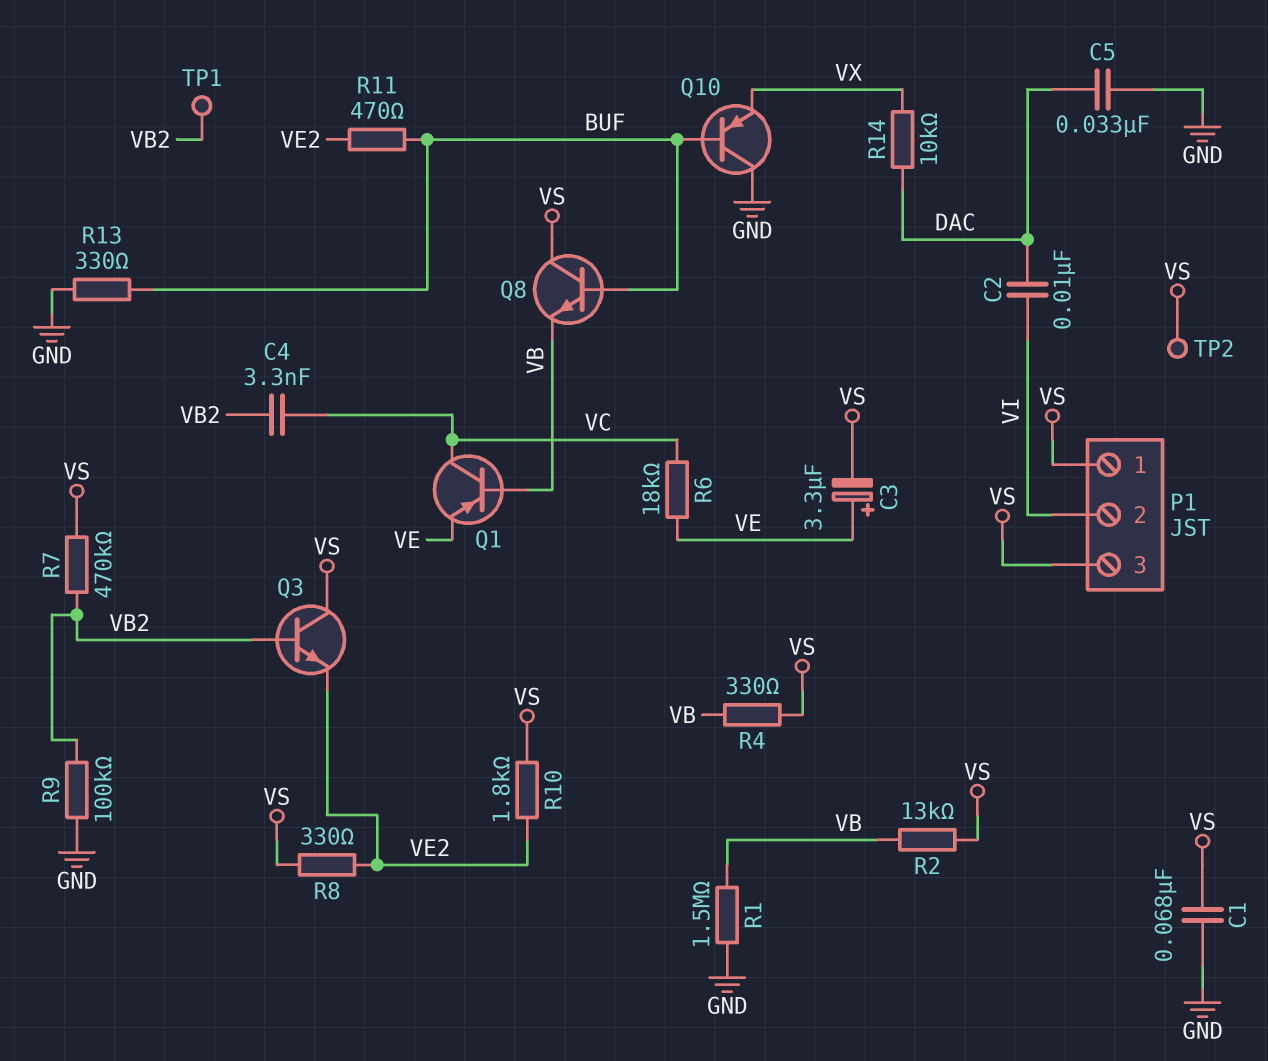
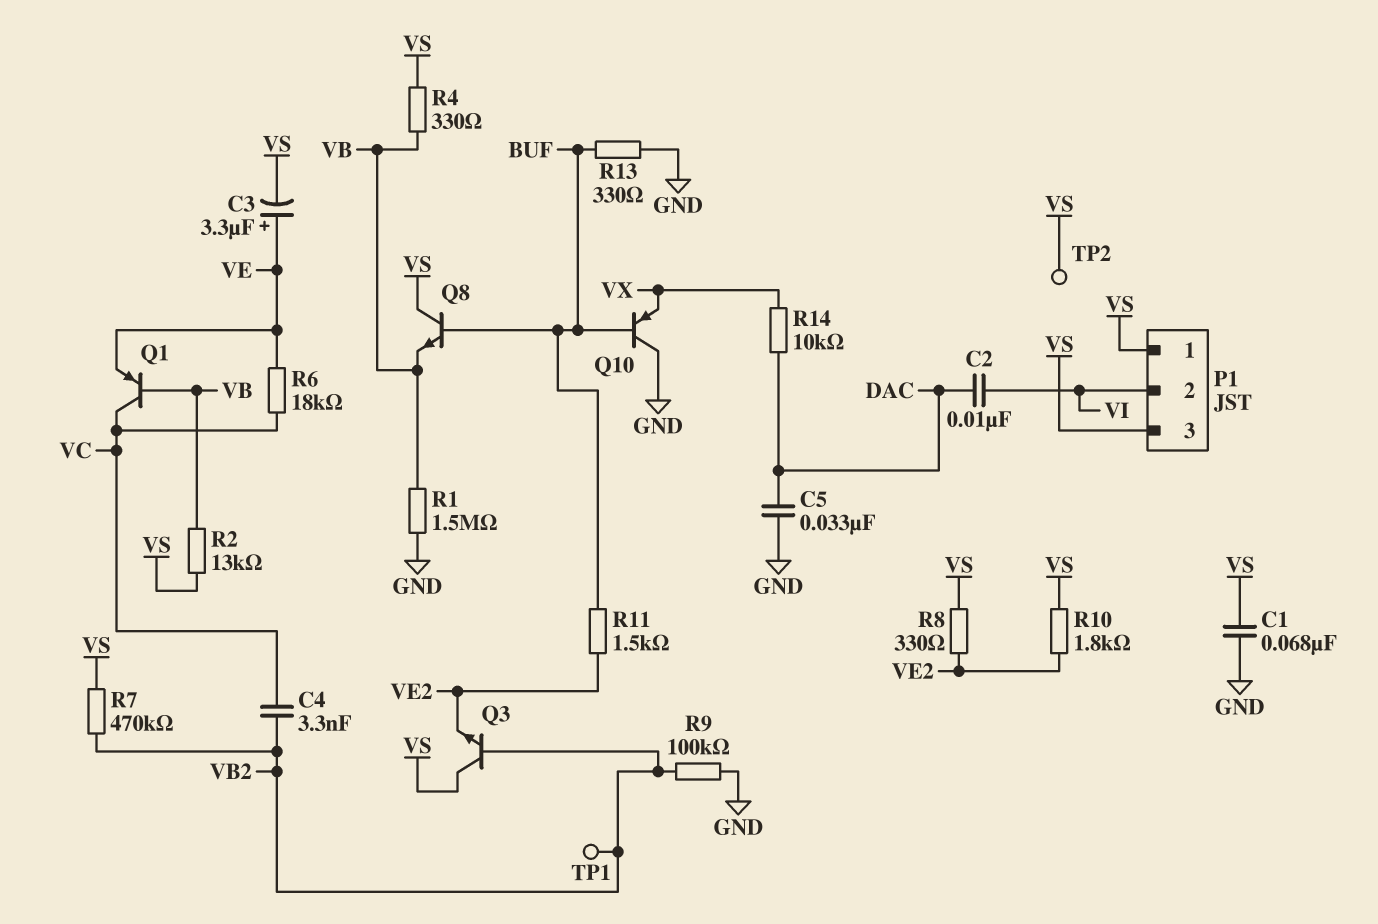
R11: 470 (BUF, VE2) -> 1.5k (BUF, VE2)

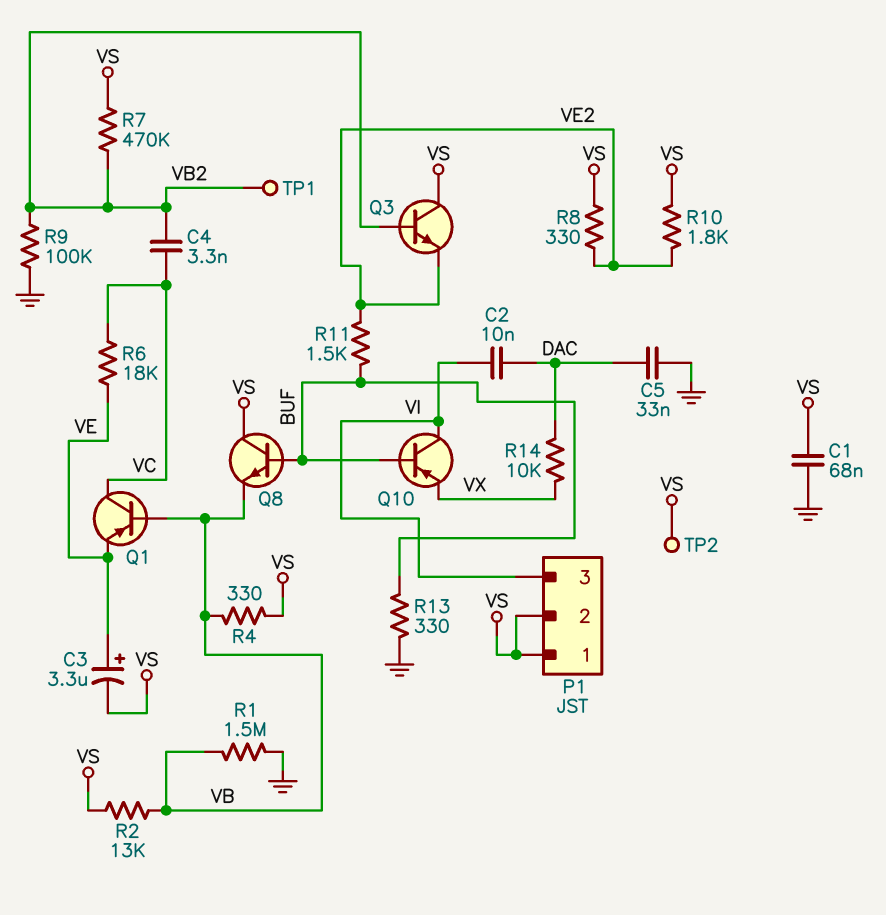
P1 pin 2: VI -> VS
P1 pin 3: VS -> VI
Q10: PNP (B BUF, C GND, E VX) -> PNP (B BUF, C VI, E VX)

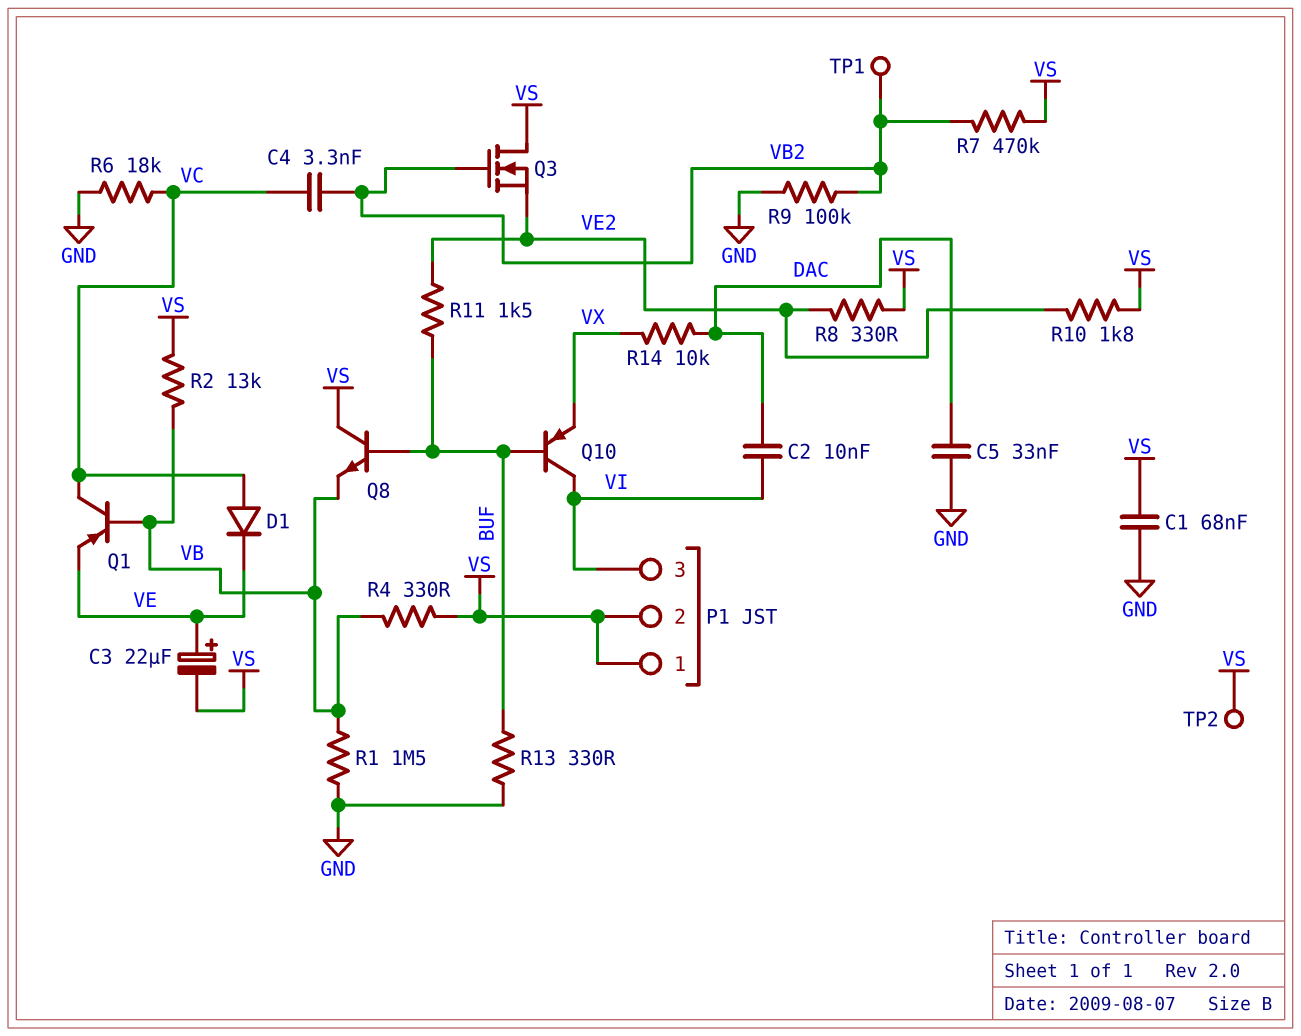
C3: 3.3uF (plus VE, minus VS) -> 22uF (plus VE, minus VS)
D1: none -> diode (A VC, K VE)
Q3: NPN (B VB2, C VS, E VE2) -> NMOS (G VB2, D VS, S VE2)
R6: 18k (VC, VE) -> 18k (GND, VC)

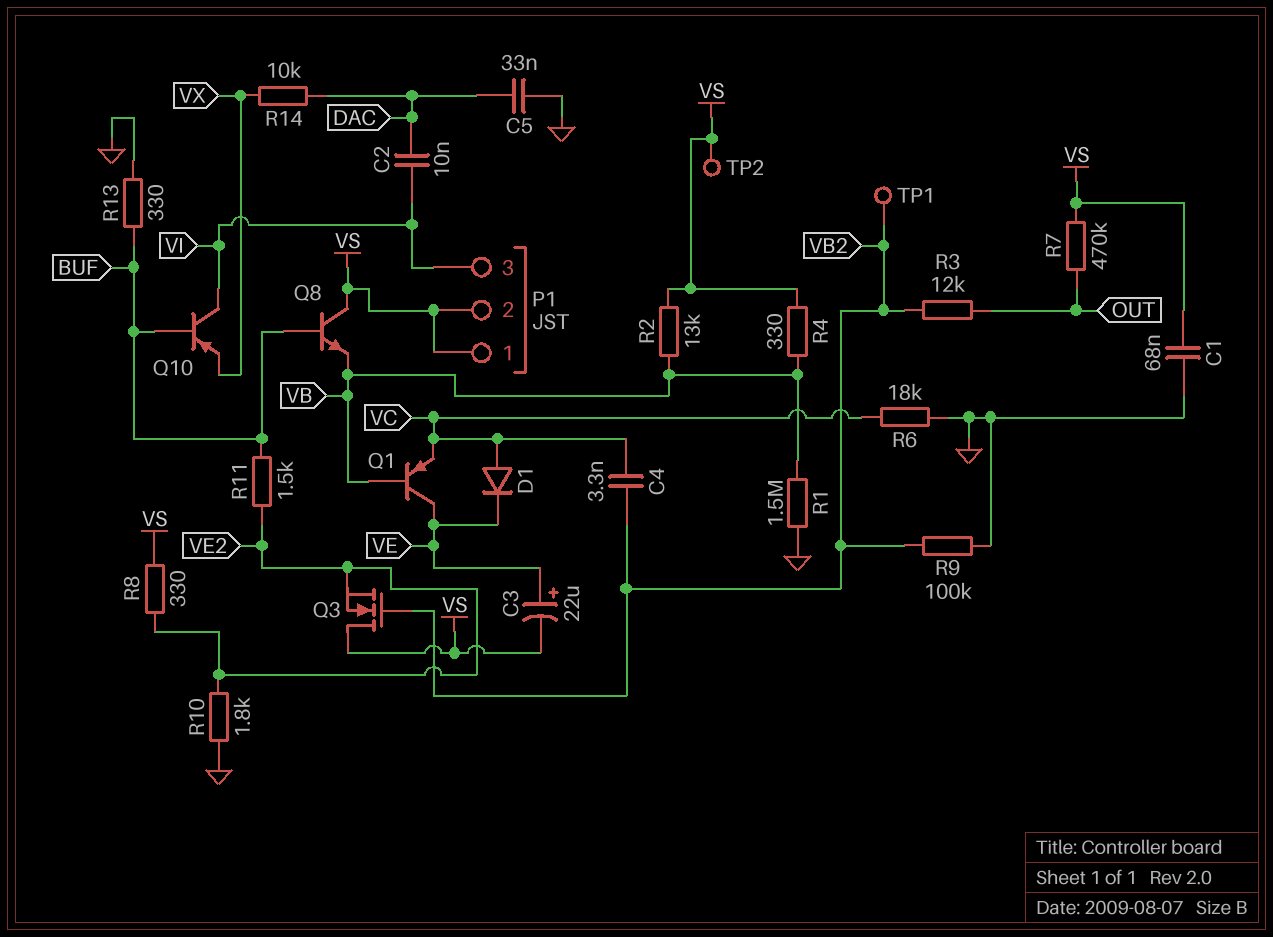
Q1: PNP (B VB, C VC, E VE) -> PNP (B VB, C VE, E VC)
R3: none -> 12k (OUT, VB2)
R7: 470k (VB2, VS) -> 470k (OUT, VS)
R10: 1.8k (VE2, VS) -> 1.8k (GND, VE2)

